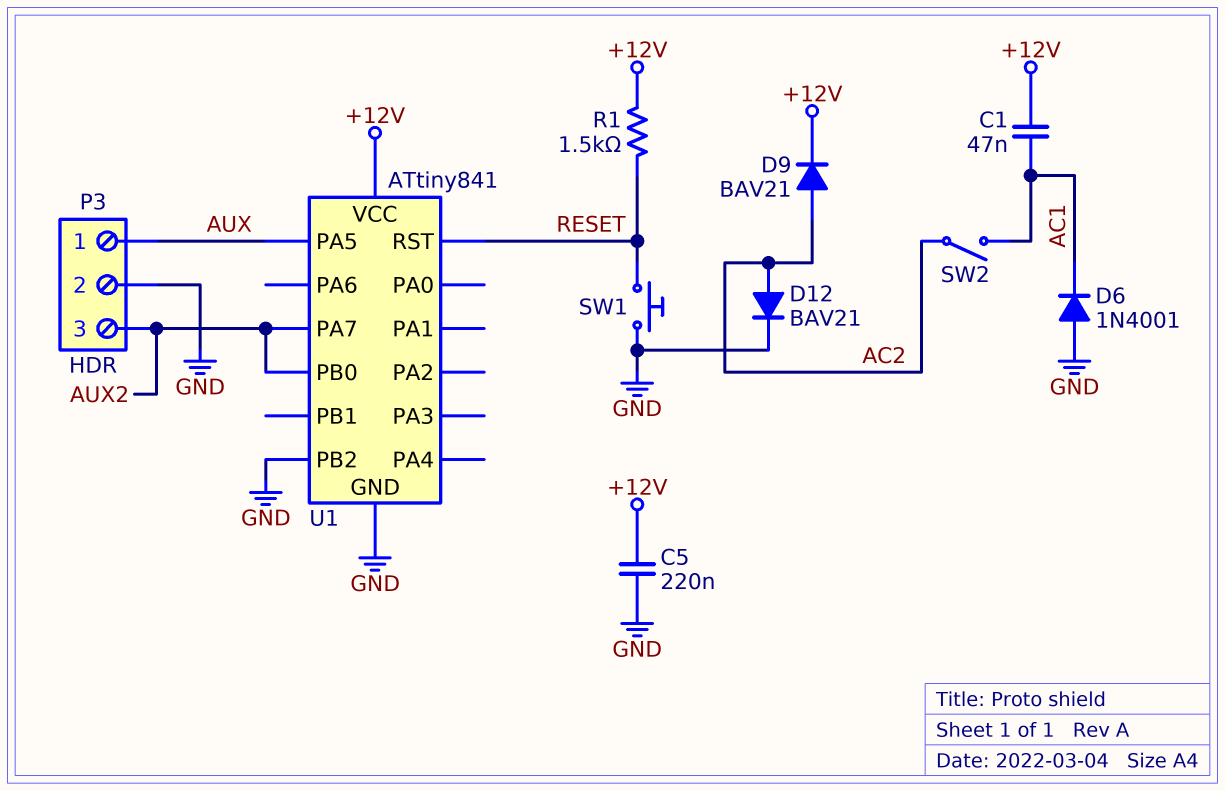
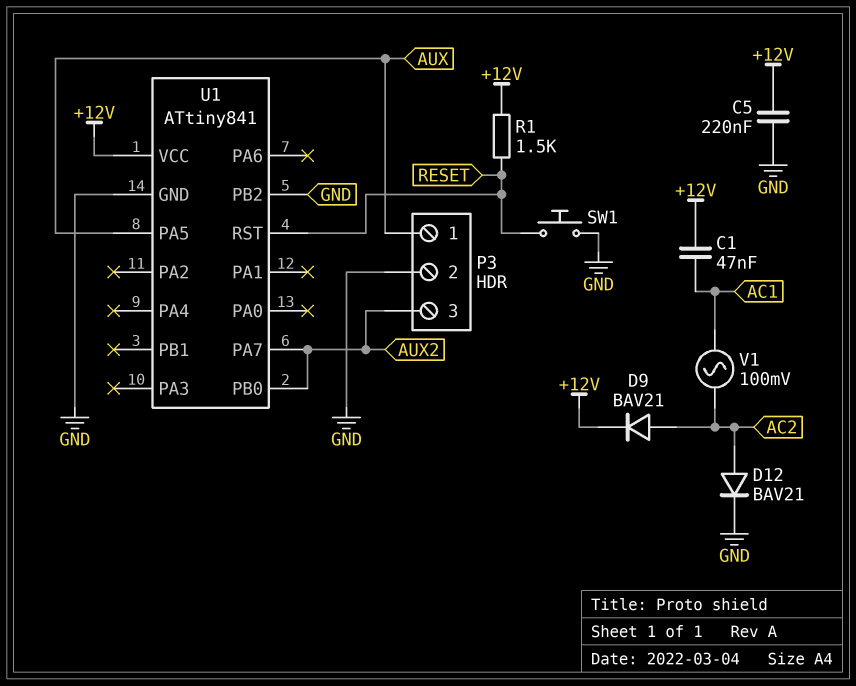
D6: diode 1N4001 (A GND, K AC1) -> none
SW2: switch (AC1, AC2) -> none
V1: none -> AC 100mV (AC1, AC2)

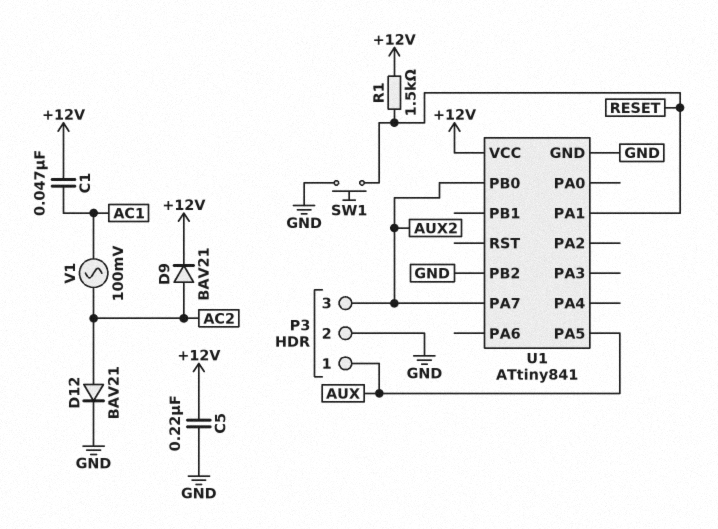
U1 pin PA1: none -> RESET
U1 pin RST: RESET -> none

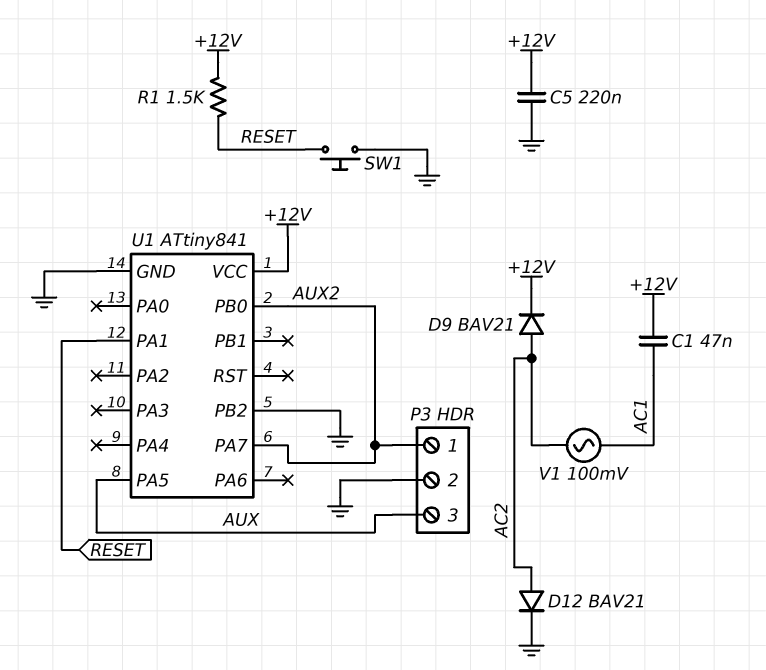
P3 pin 1: AUX -> AUX2
P3 pin 3: AUX2 -> AUX

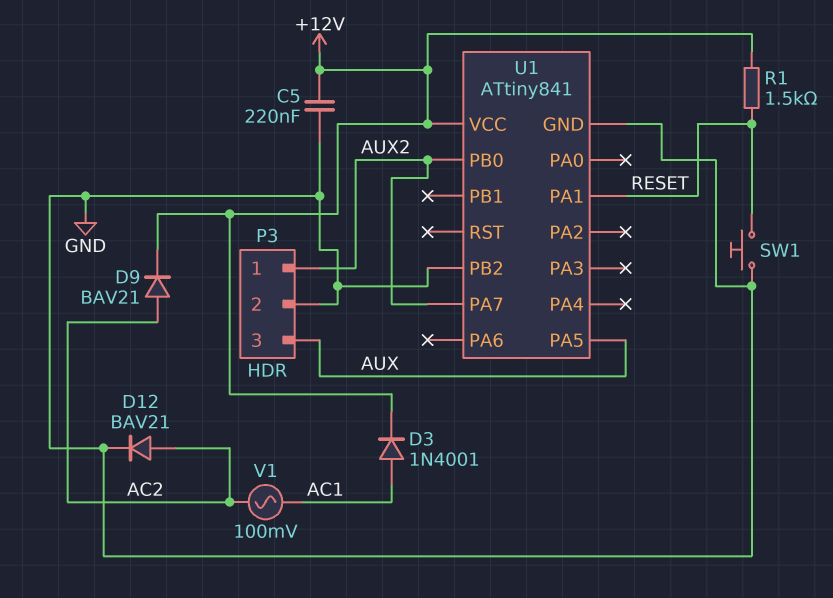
C1: 47nF (+12V, AC1) -> none
D3: none -> diode 1N4001 (A AC1, K +12V)

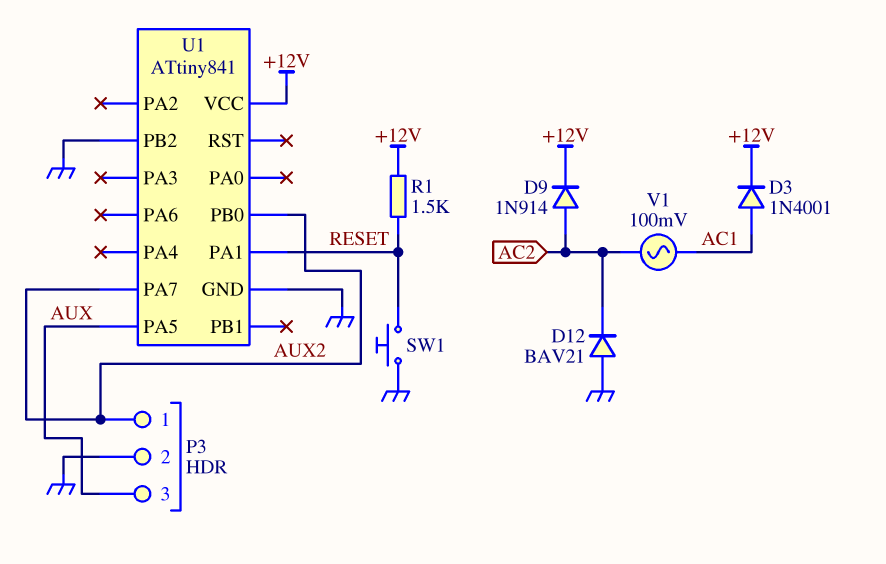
C5: 220nF (+12V, GND) -> none
D9: diode BAV21 (A AC2, K +12V) -> diode 1N914 (A AC2, K +12V)
D12: diode BAV21 (A AC2, K GND) -> diode BAV21 (A GND, K AC2)

